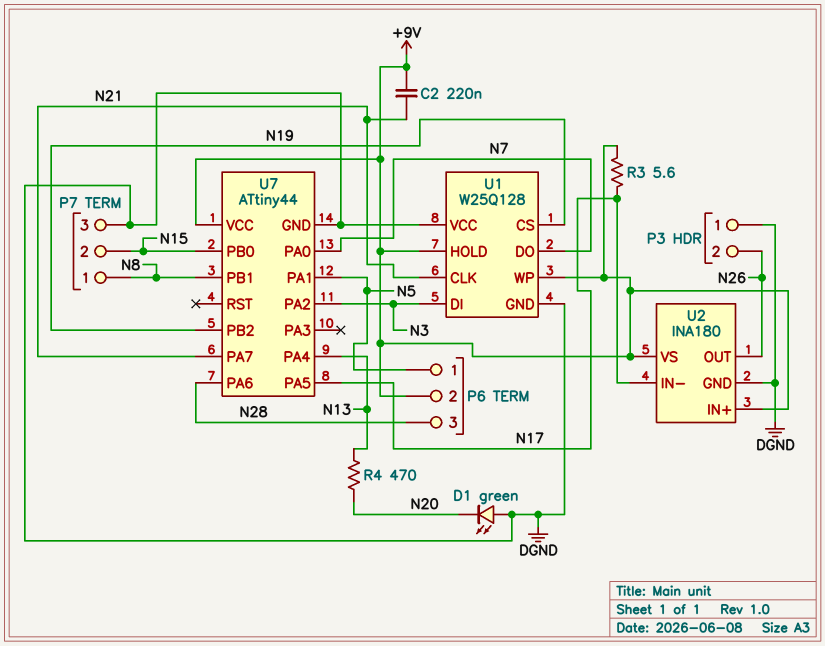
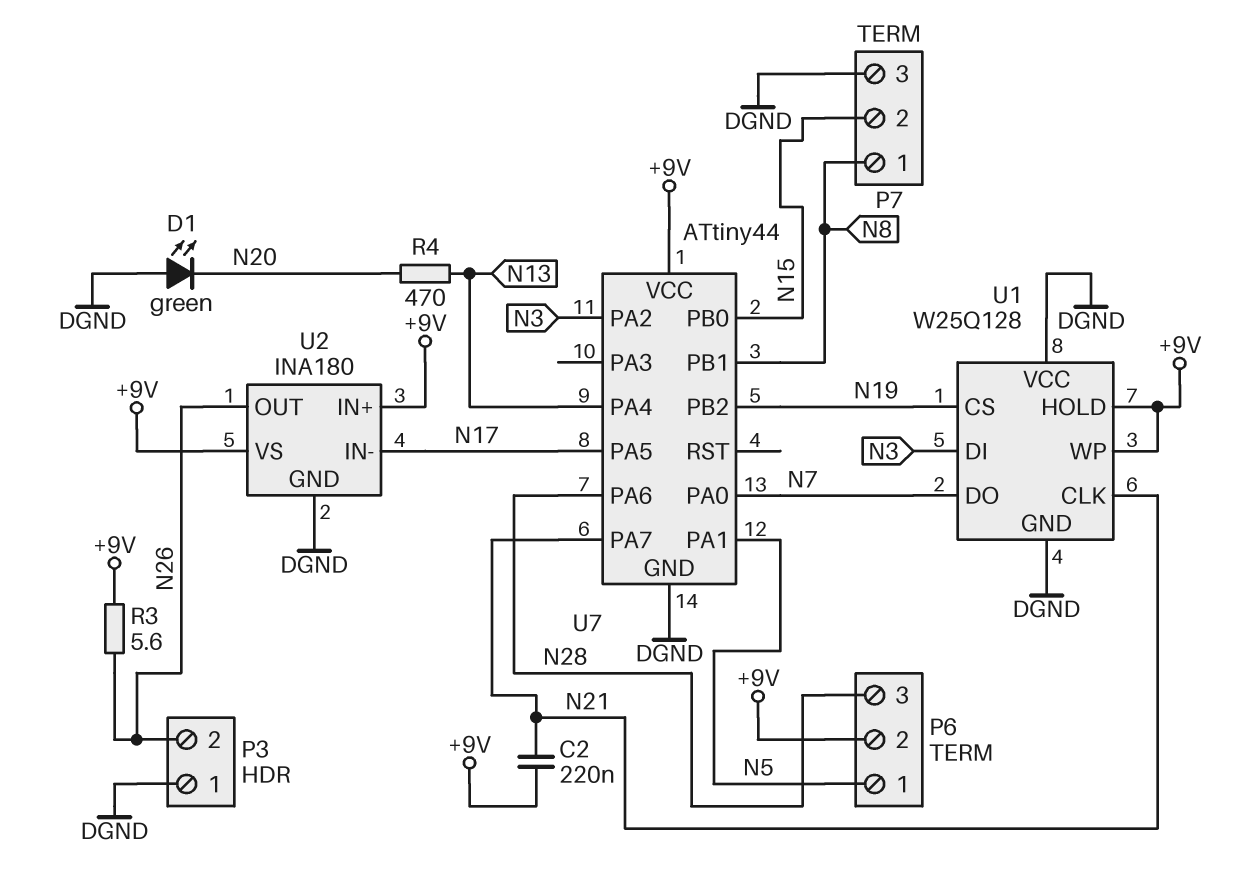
R3: 5.6 (+9V, N17) -> 5.6 (+9V, N26)

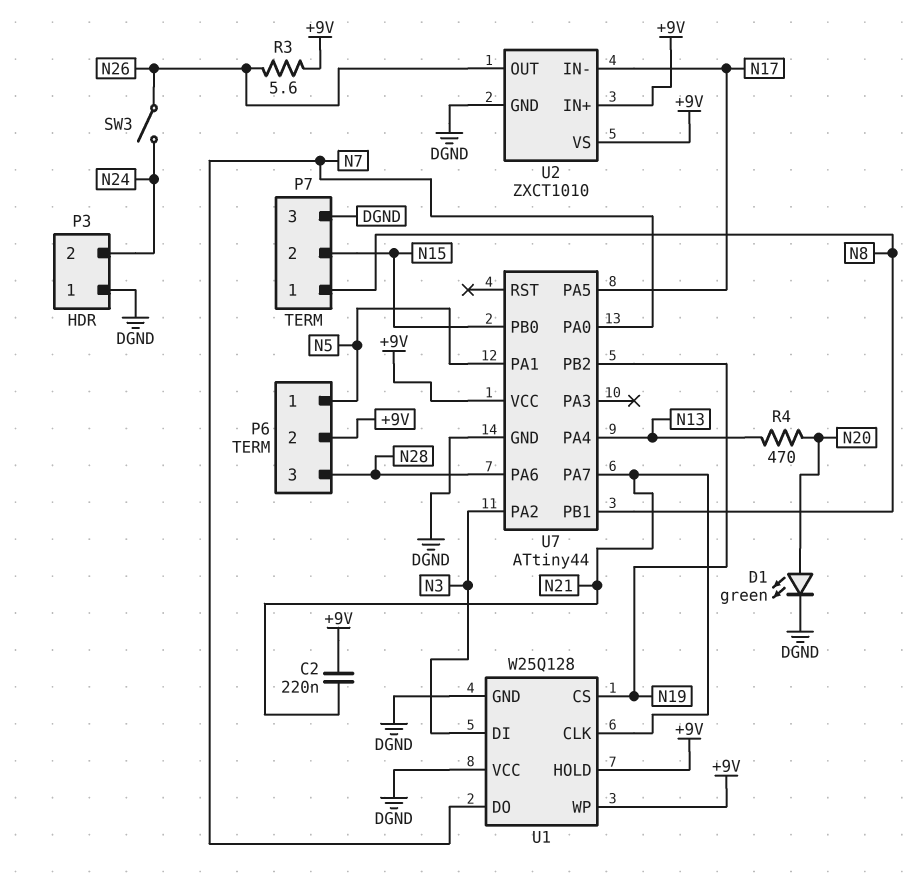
D1: LED green (A DGND, K N20) -> LED green (A N20, K DGND)
P3 pin 2: N26 -> N24
SW3: none -> switch (N24, N26)
U2: INA180 -> ZXCT1010

